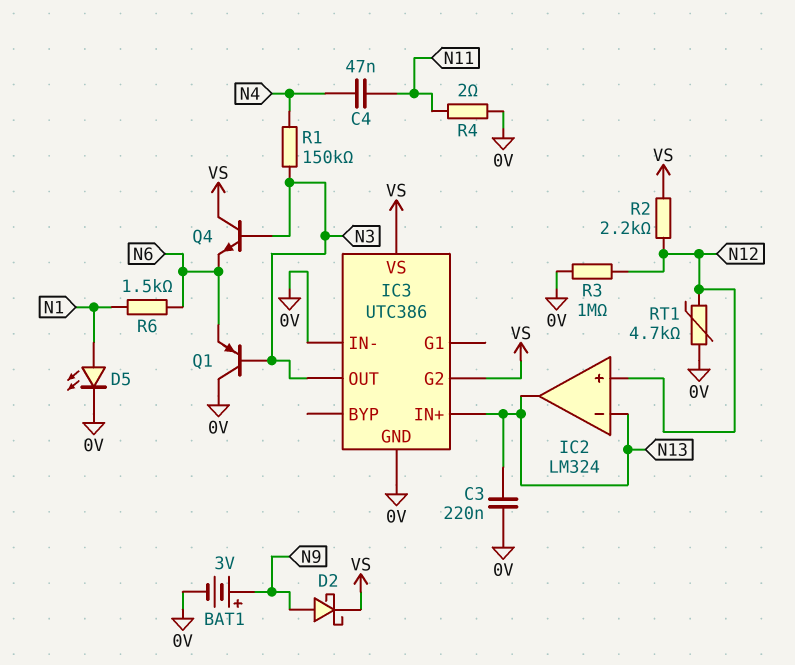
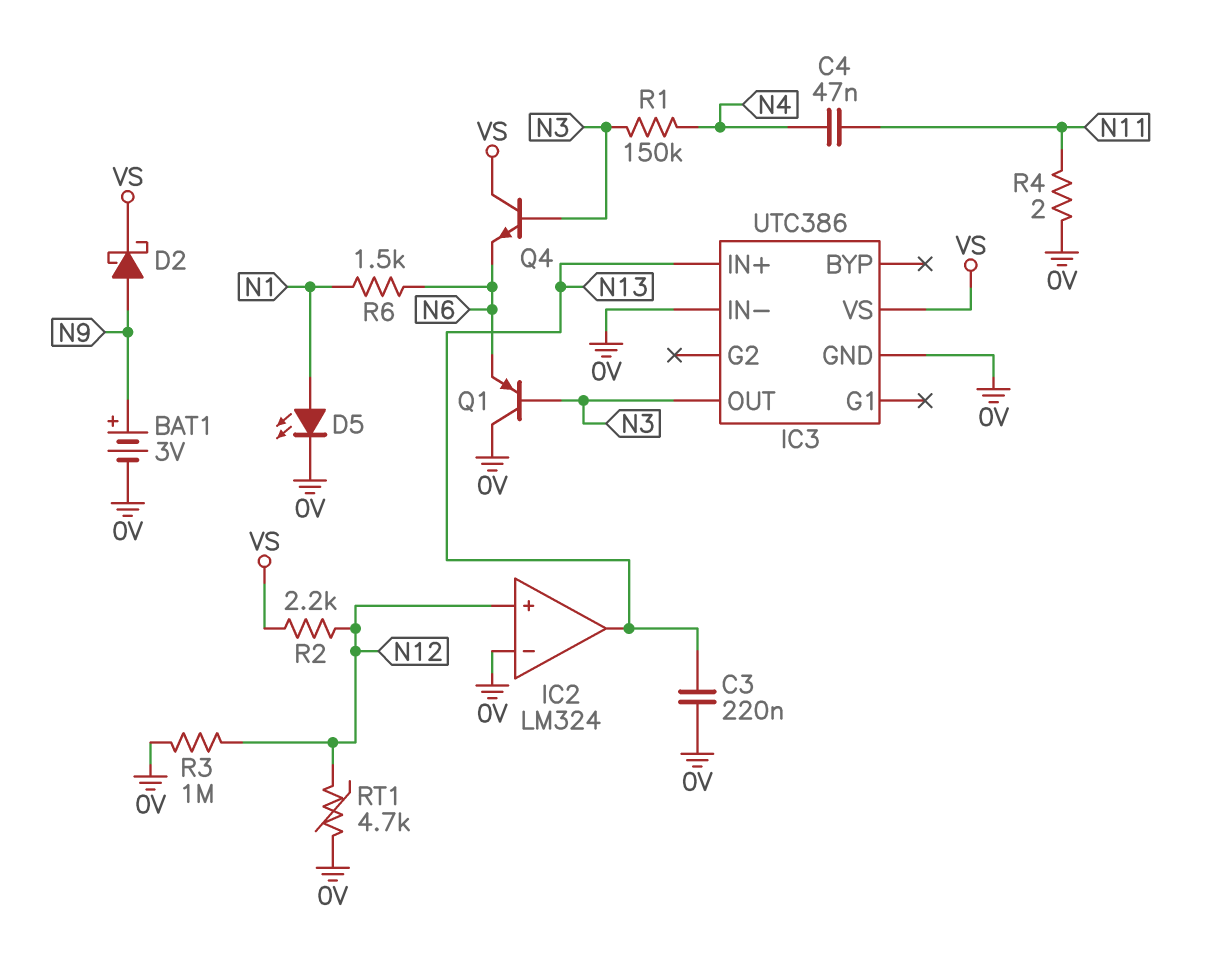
IC2 pin in-: N13 -> 0V
IC3 pin G2: VS -> none

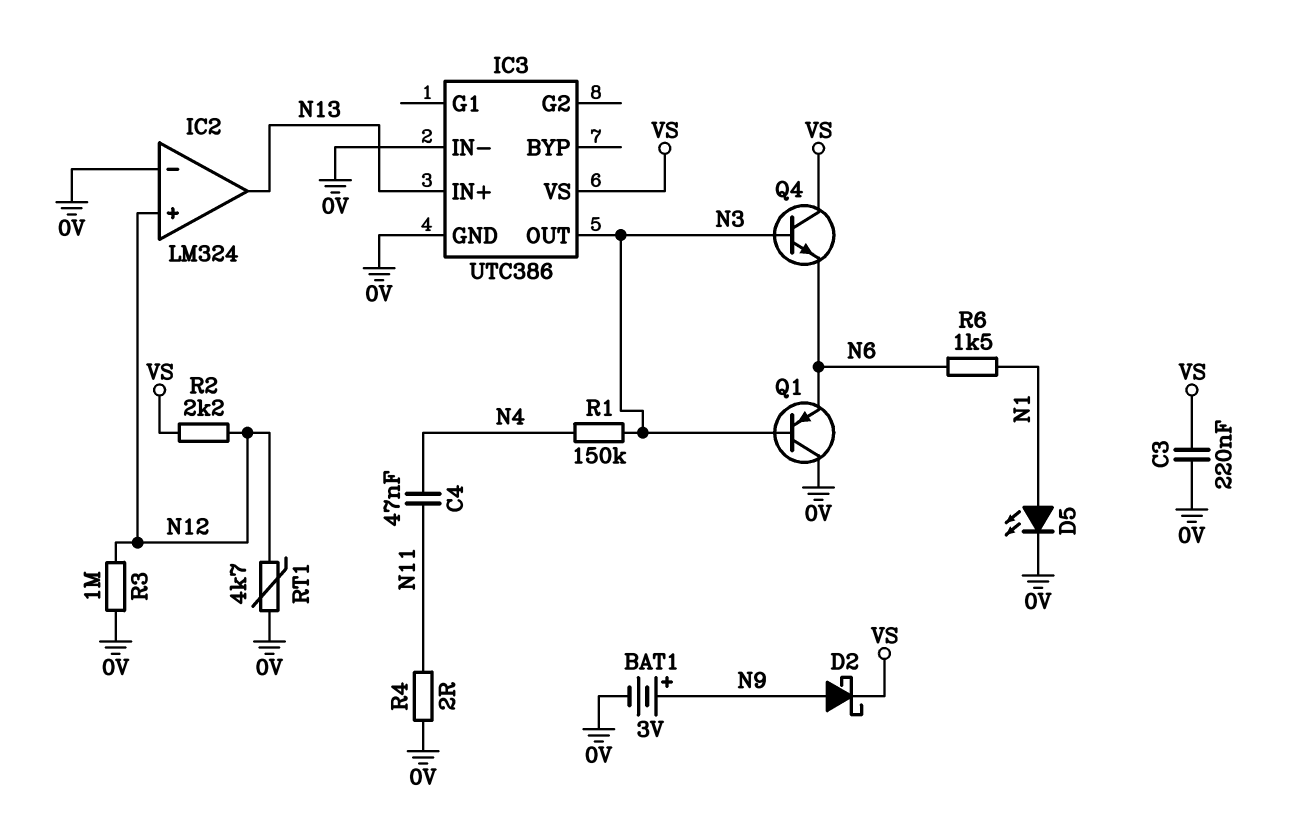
C3: 220nF (0V, N13) -> 220nF (0V, VS)

